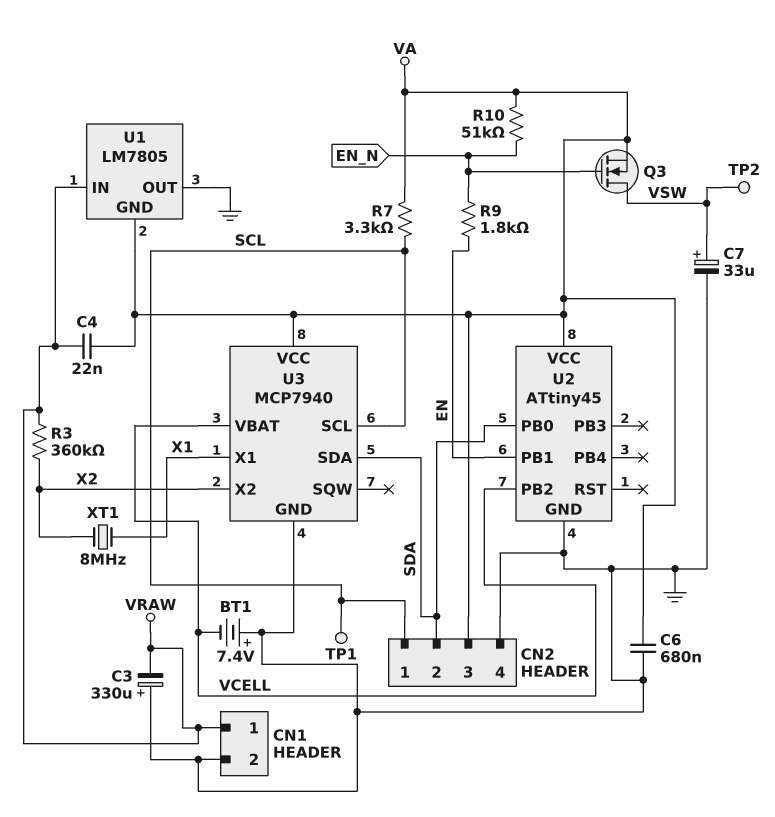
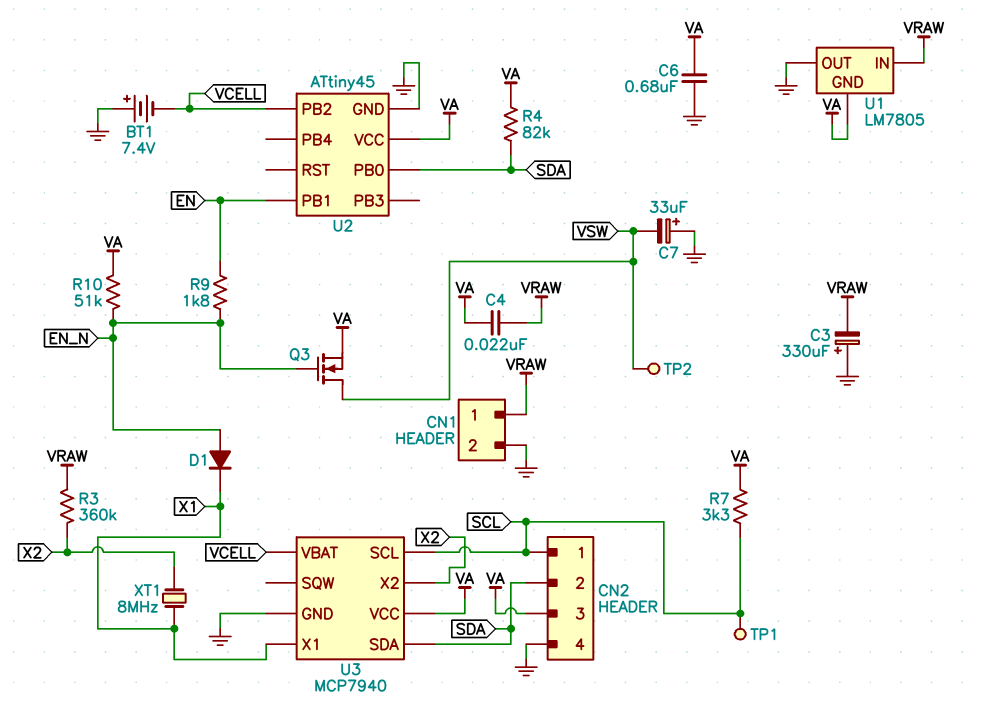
C7: 33uF (plus VSW, minus GND) -> 33uF (plus GND, minus VSW)
D1: none -> diode (A EN_N, K X1)
R4: none -> 82k (SDA, VA)

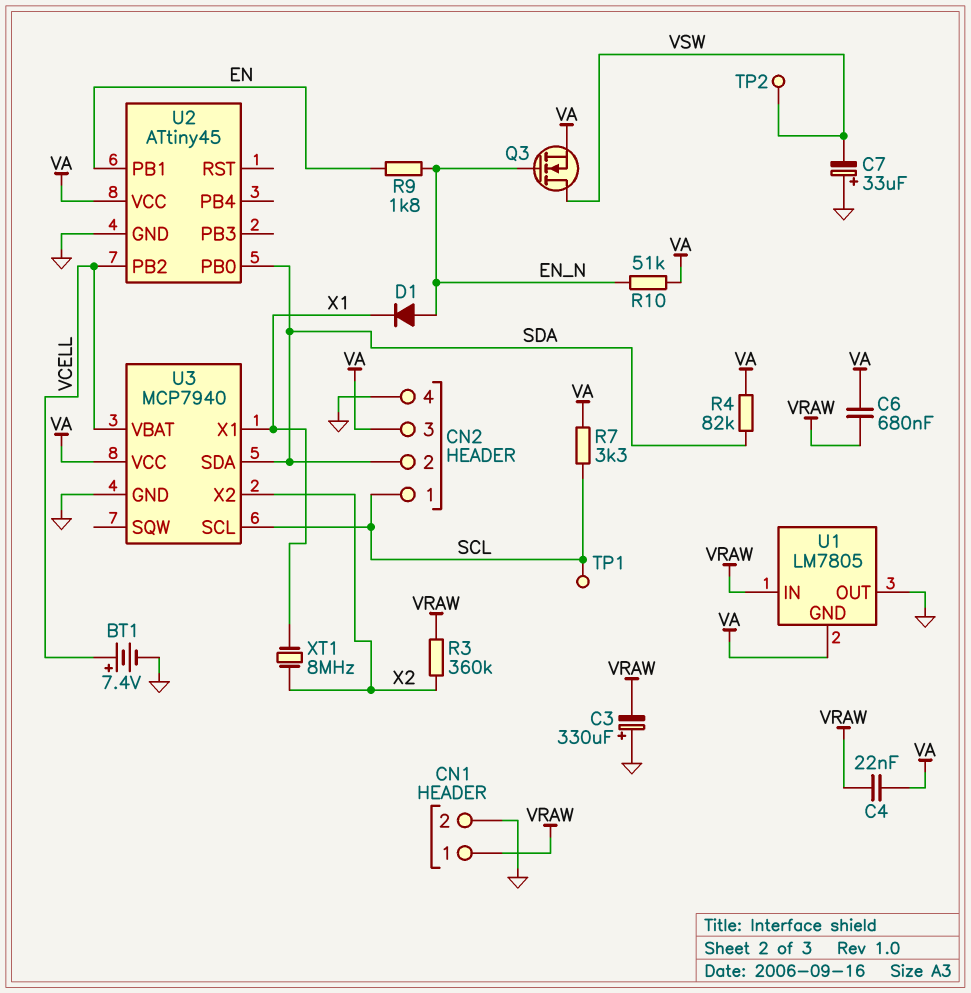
BT1: 7.4V (plus GND, minus VCELL) -> 7.4V (plus VCELL, minus GND)
C6: 680nF (GND, VA) -> 680nF (VA, VRAW)

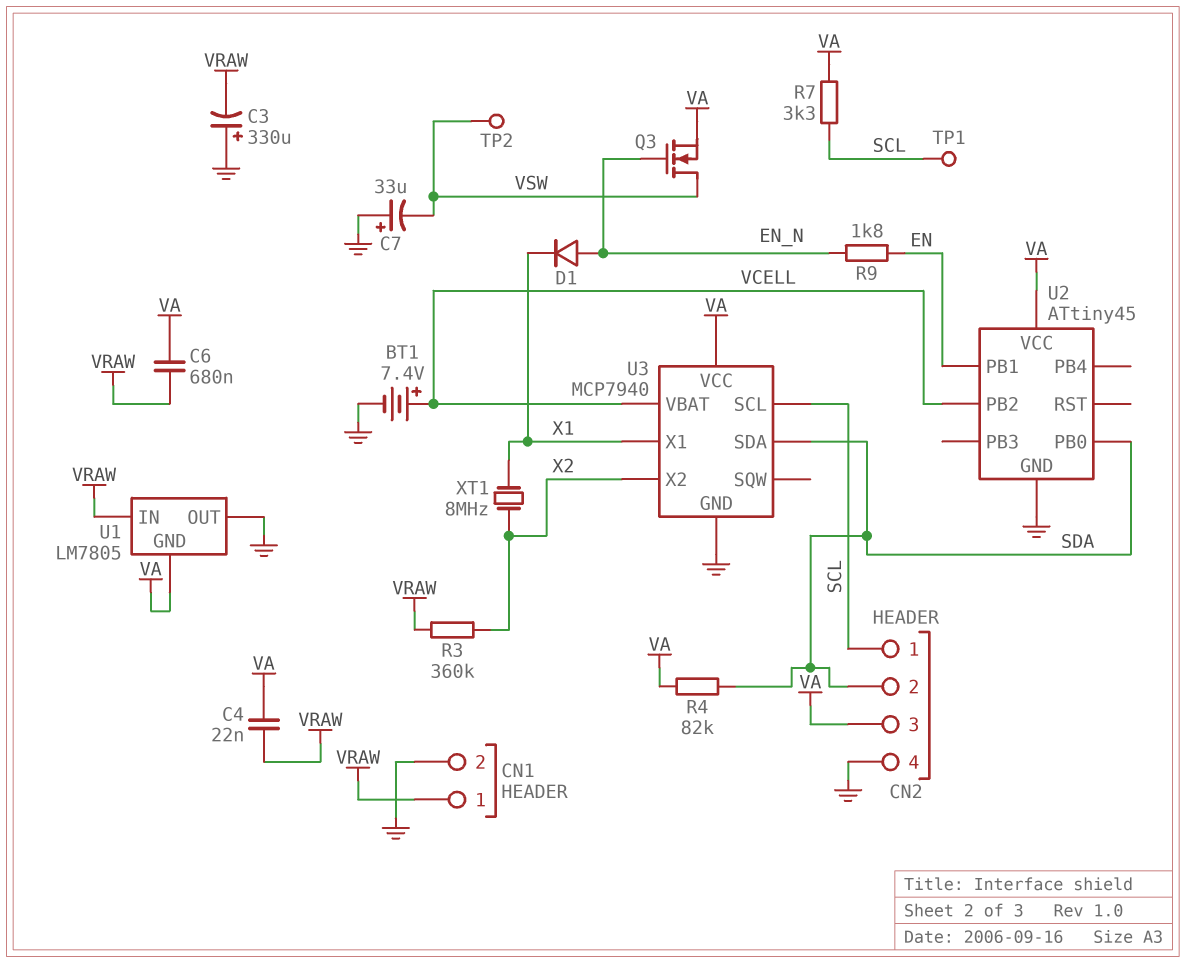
R10: 51k (EN_N, VA) -> none

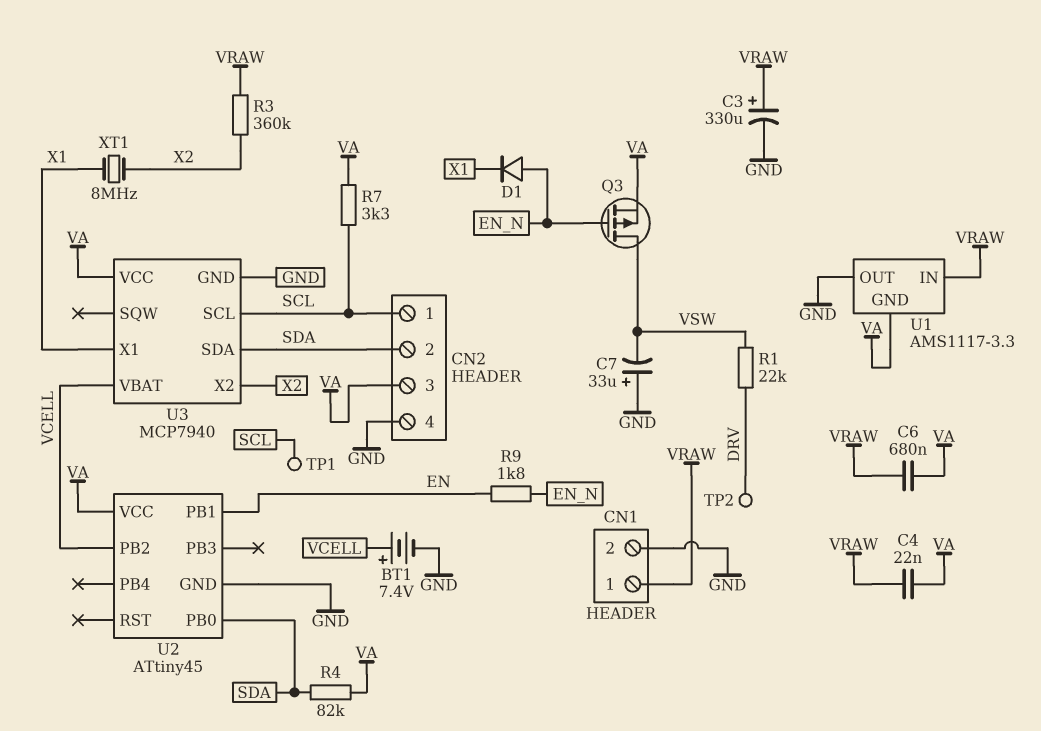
C3: 330uF (plus GND, minus VRAW) -> 330uF (plus VRAW, minus GND)
Q3: NMOS (G EN_N, D VSW, S VA) -> PMOS (G EN_N, D VSW, S VA)
R1: none -> 22k (DRV, VSW)
TP2: test point (VSW) -> test point (DRV)
U1: LM7805 -> AMS1117-3.3

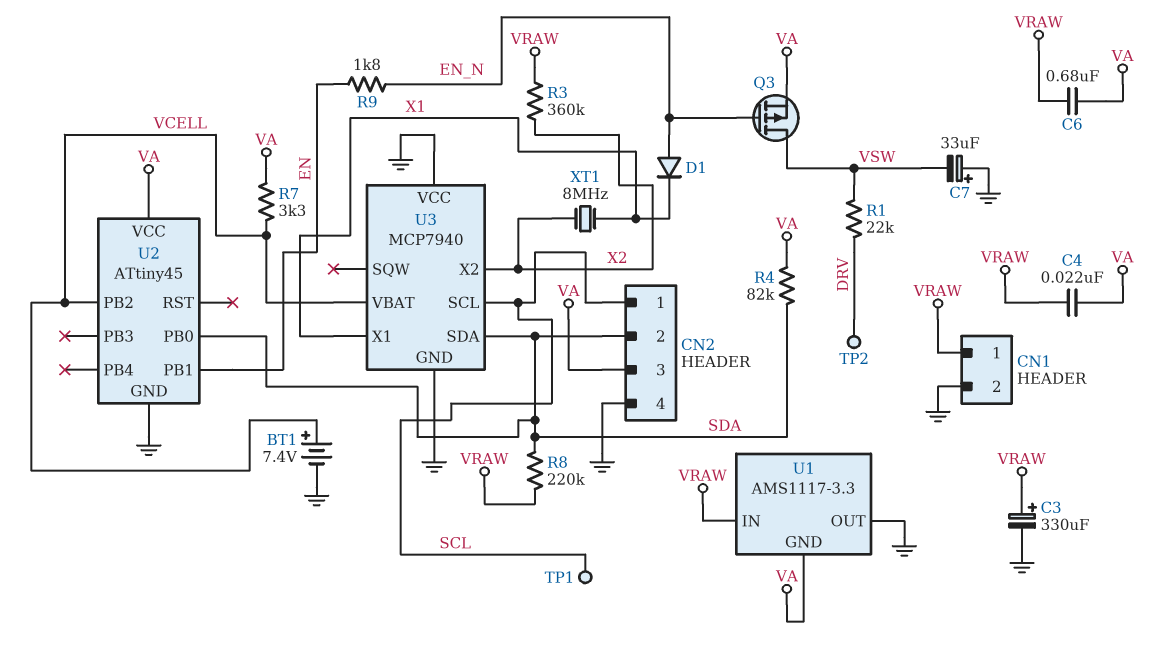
R7: 3.3k (SCL, VA) -> 3.3k (VA, VCELL)
R8: none -> 220k (SDA, VRAW)
U3 pin VCC: VA -> GND

